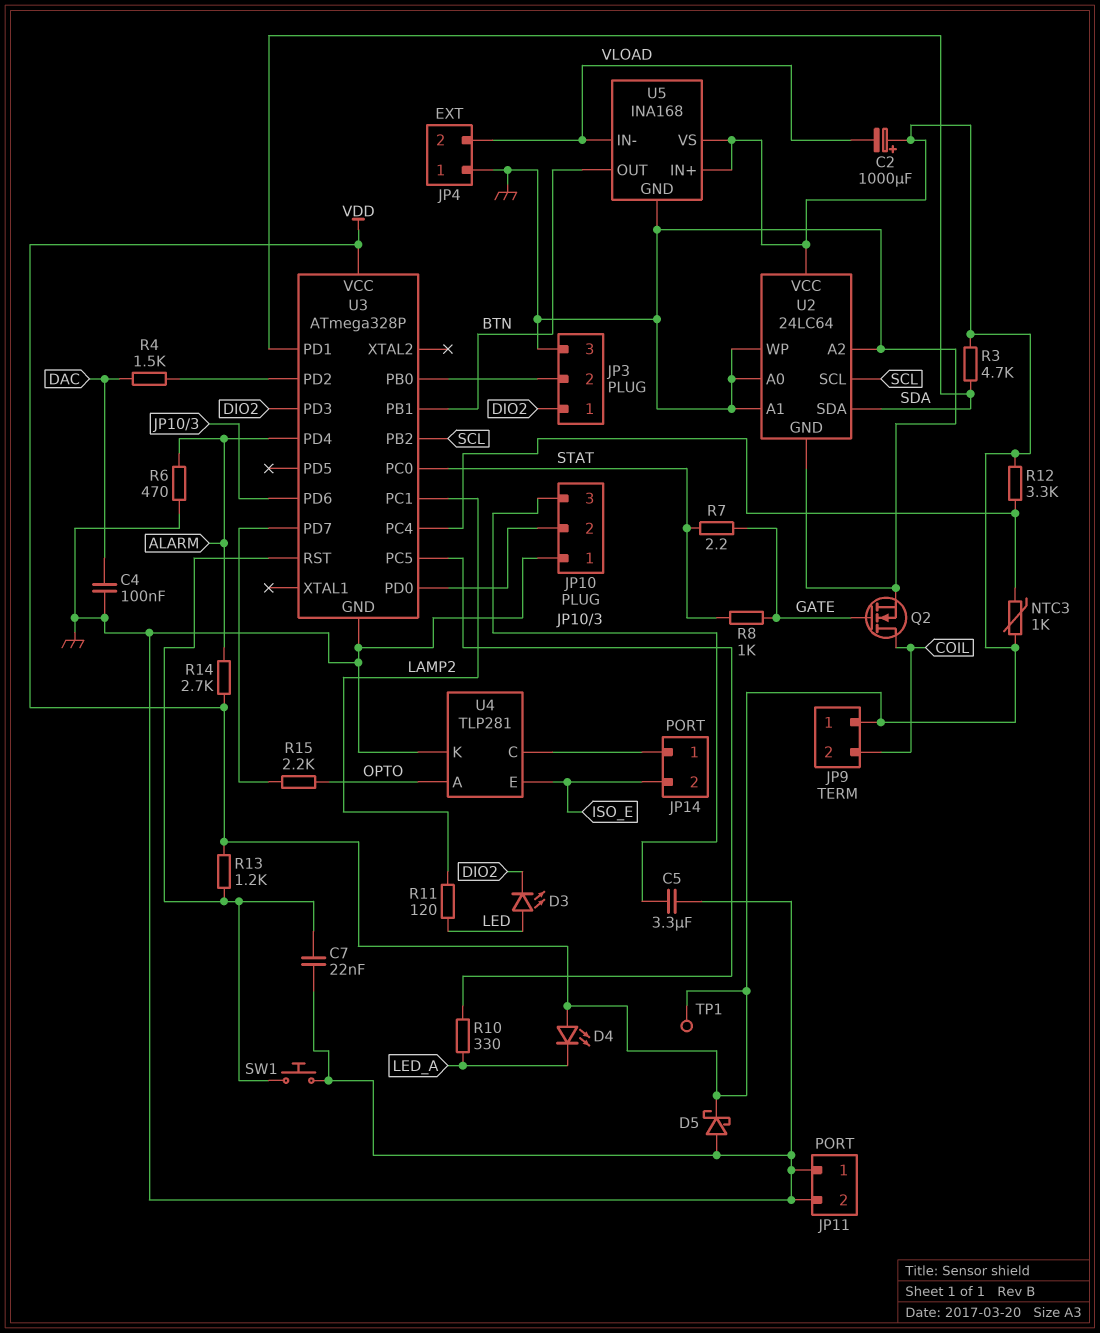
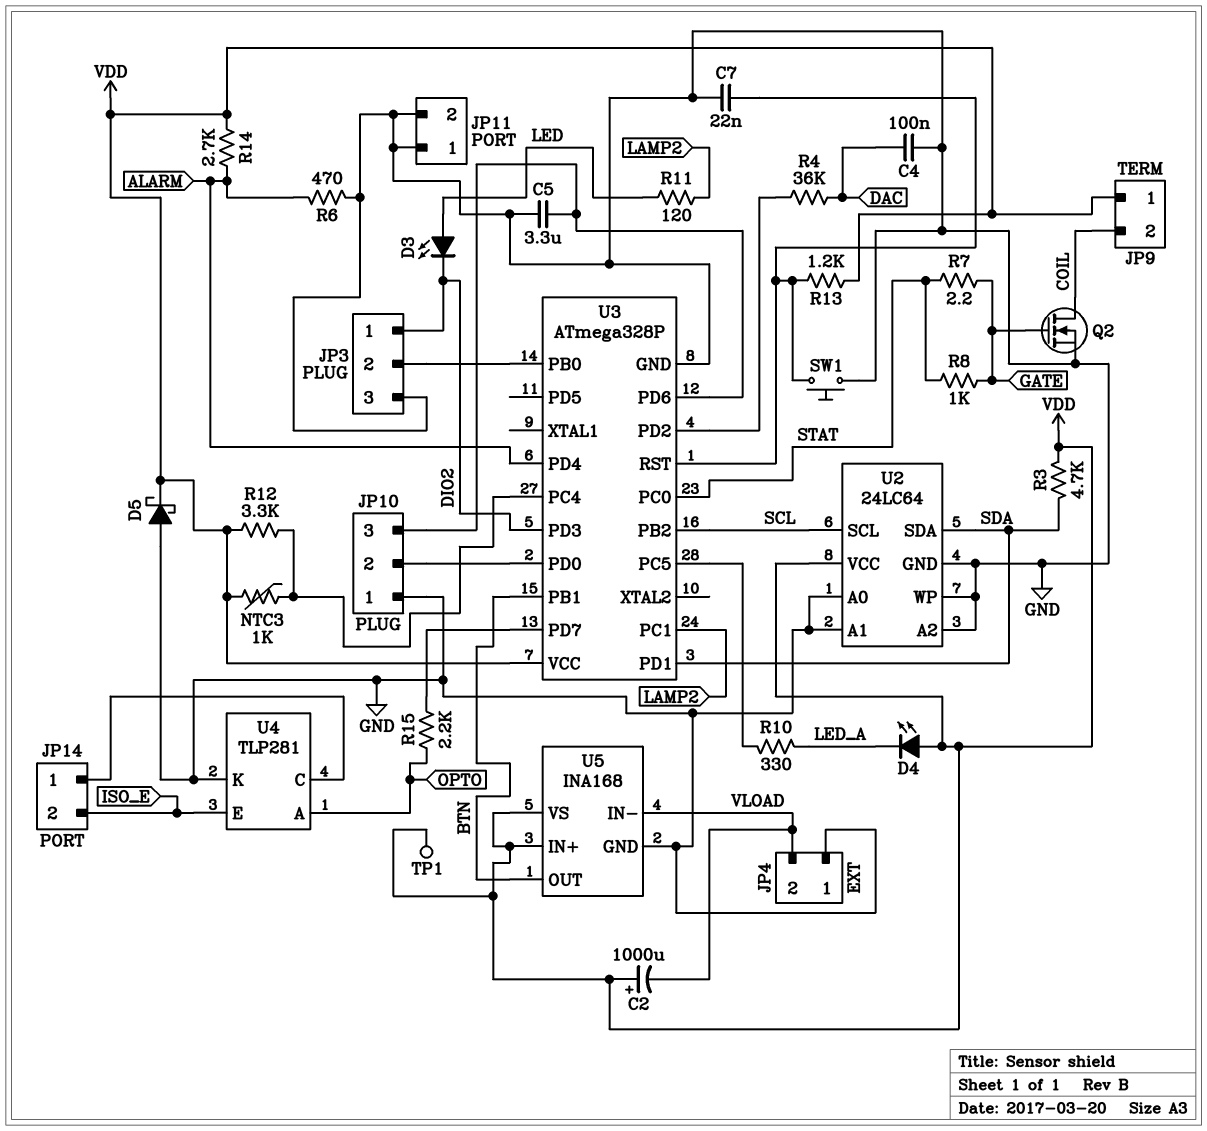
R4: 1.5k (DAC, U3/PD2) -> 36k (DAC, U3/PD2)

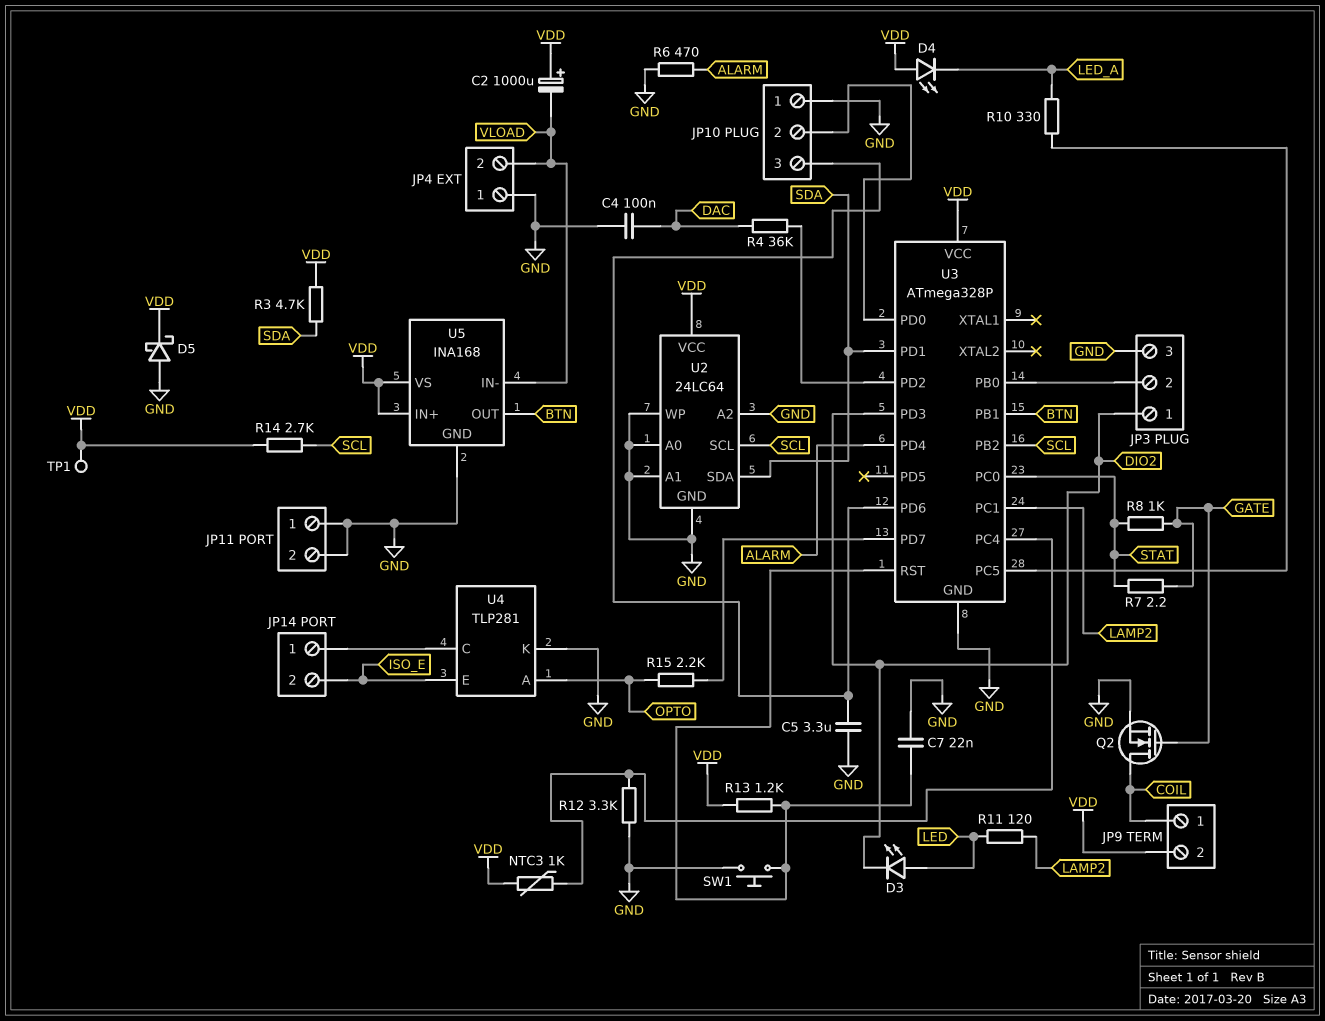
JP9 pin 1: VDD -> COIL
JP9 pin 2: COIL -> VDD
R12: 3.3k (U3/PC4, VDD) -> 3.3k (GND, U3/PC4)
R14: 2.7k (ALARM, VDD) -> 2.7k (SCL, VDD)

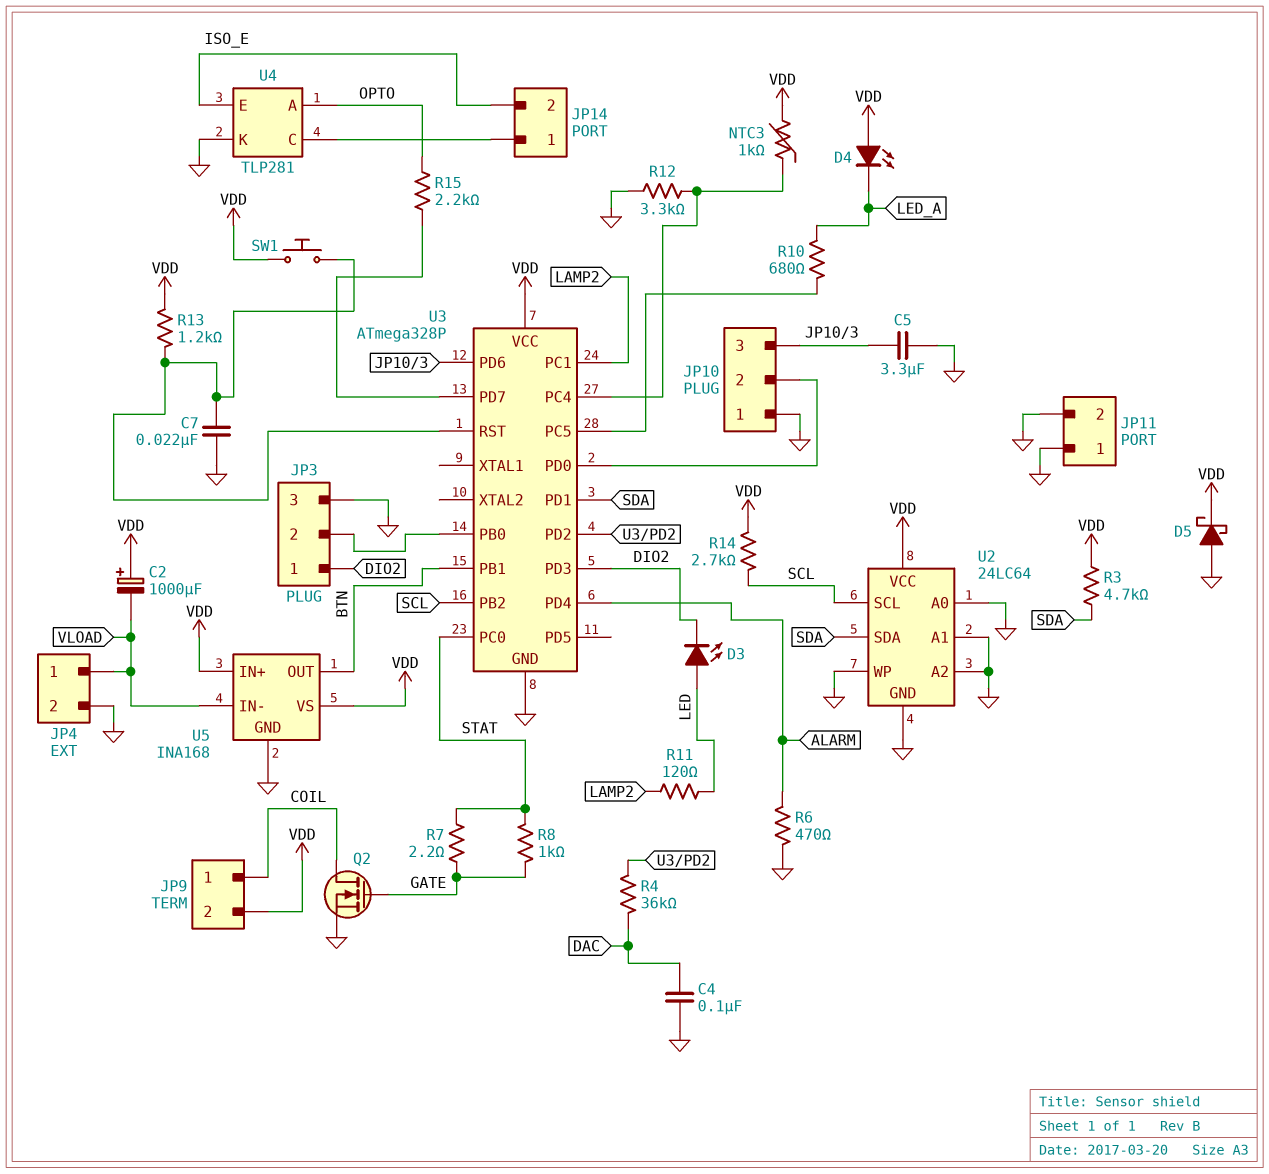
JP4 pin 1: GND -> VLOAD
JP4 pin 2: VLOAD -> GND
R10: 330 (LED_A, U3/PC5) -> 680 (LED_A, U3/PC5)
SW1: button (GND, U3/RST) -> button (U3/RST, VDD)
TP1: test point (VDD) -> none

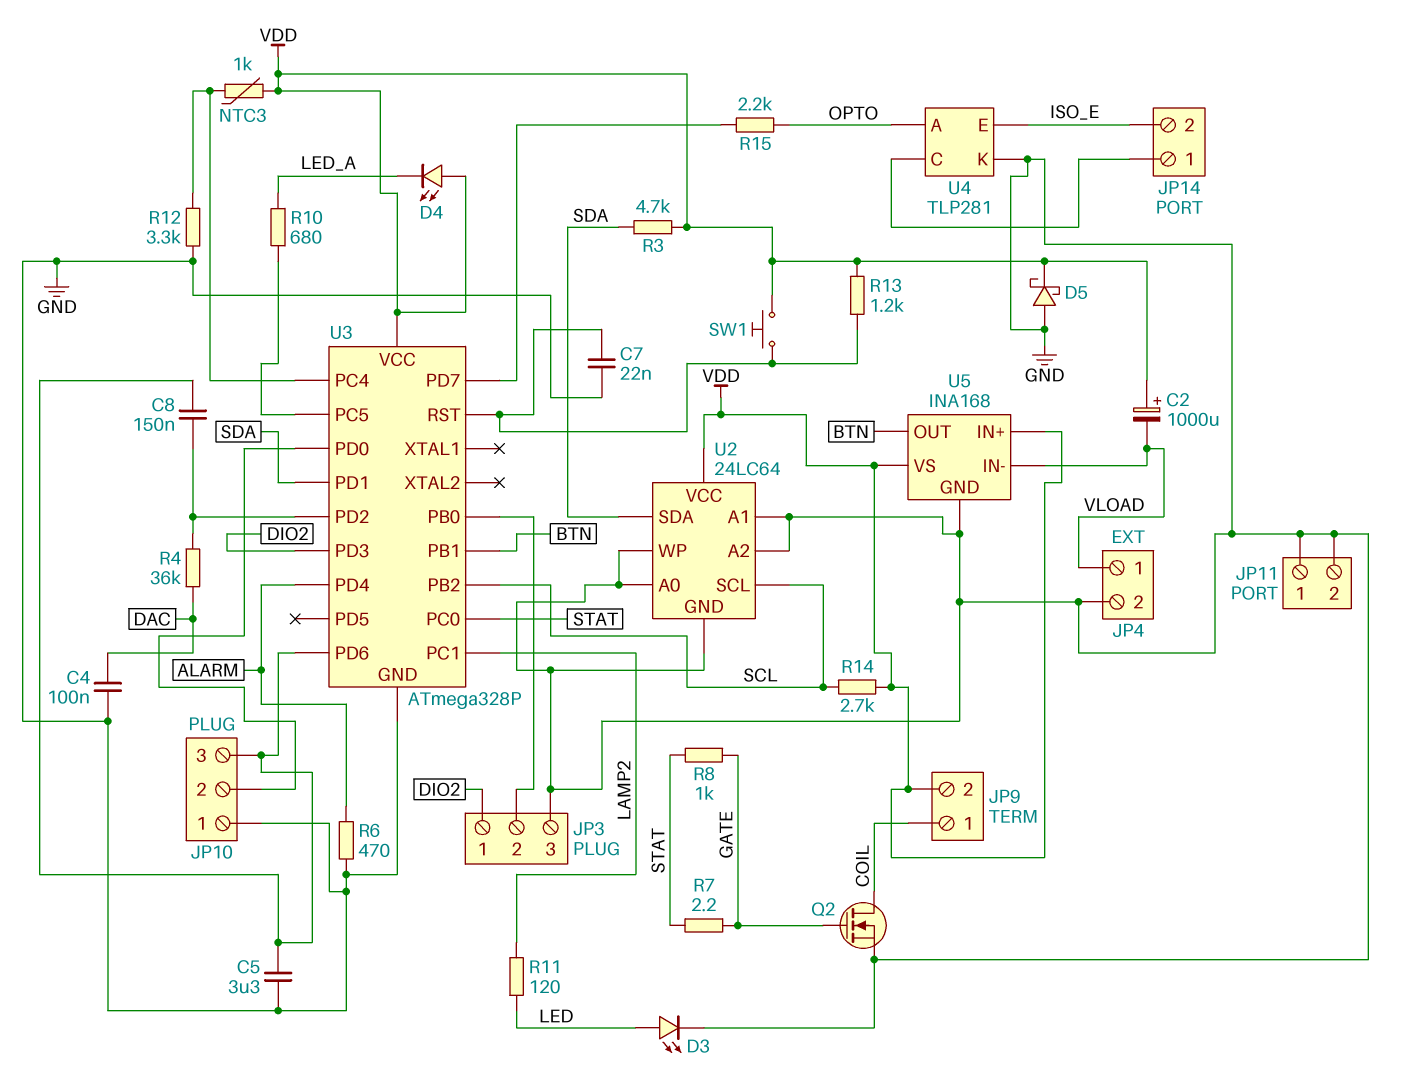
C8: none -> 150nF (JP10/3, U3/PD2)
D3: LED (A LED, K DIO2) -> LED (A LED, K GND)

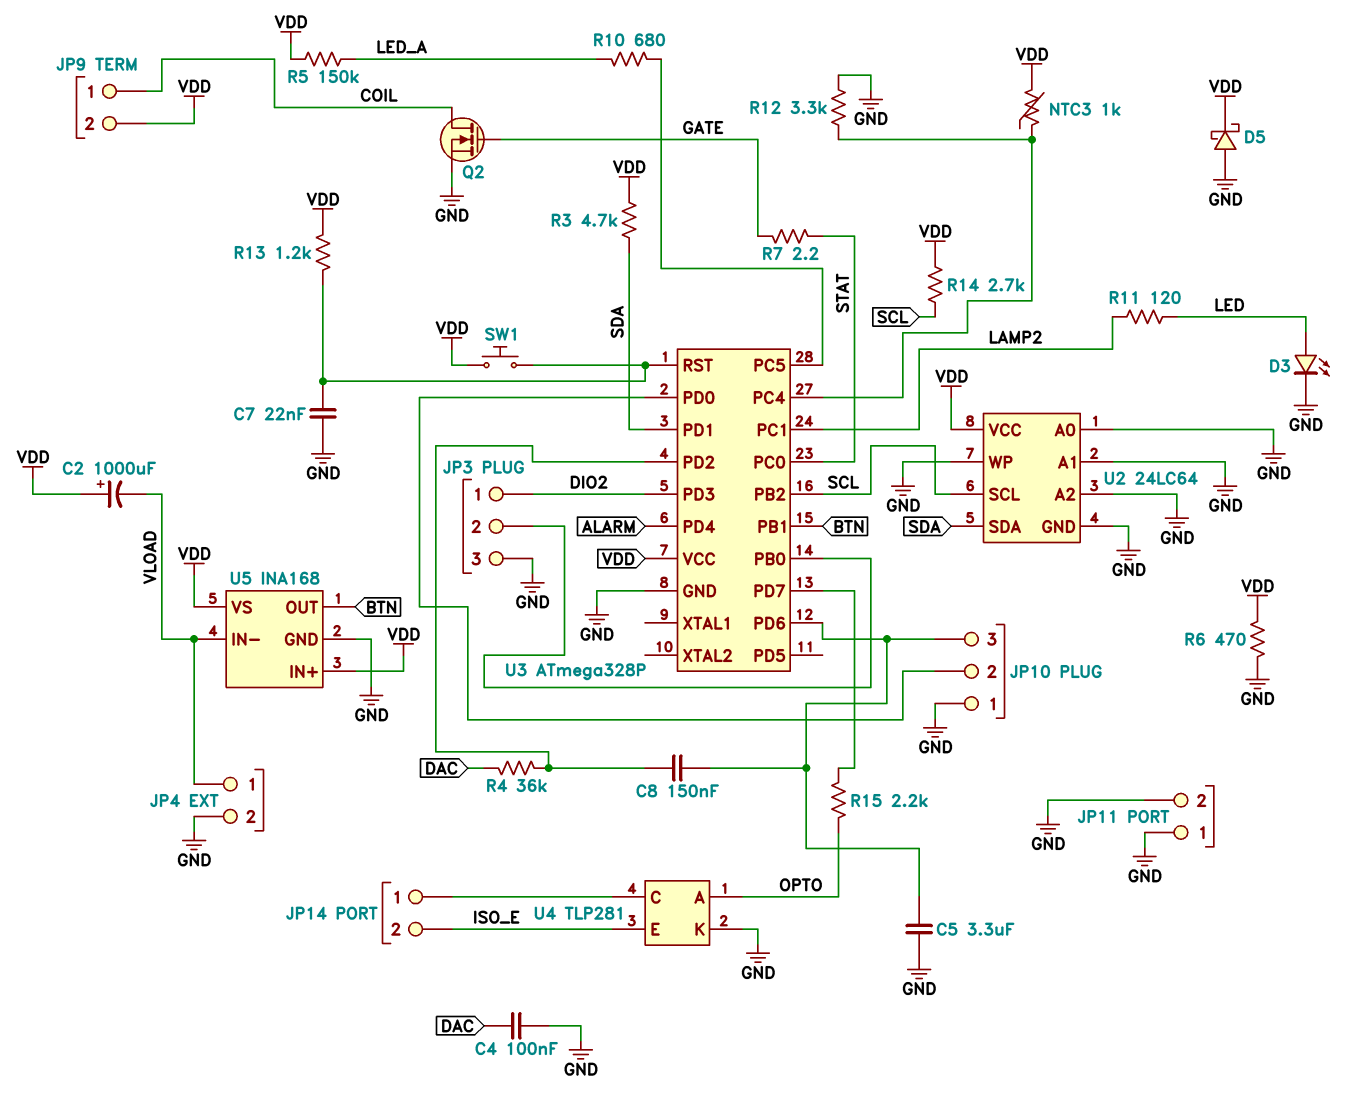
D4: LED (A VDD, K LED_A) -> none
R5: none -> 150k (LED_A, VDD)
R6: 470 (ALARM, GND) -> 470 (GND, VDD)
R8: 1k (GATE, STAT) -> none

